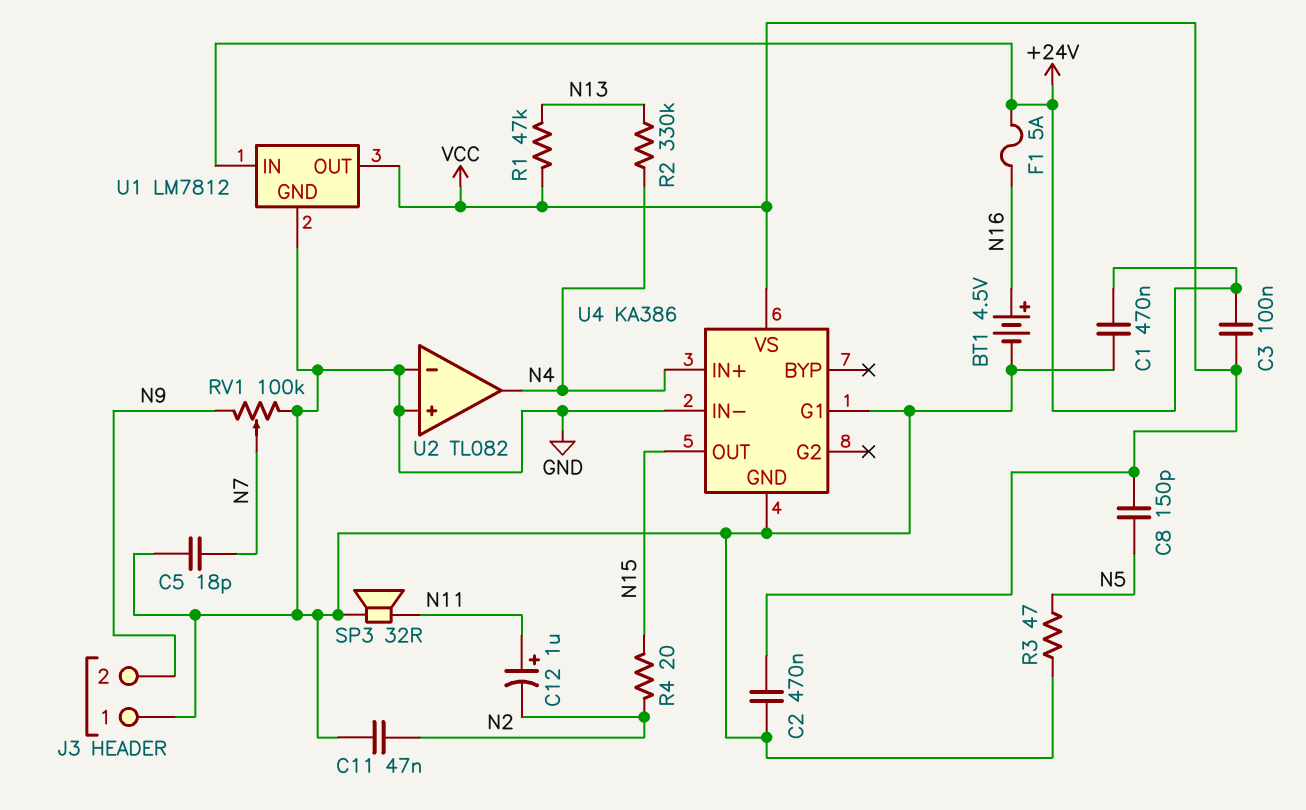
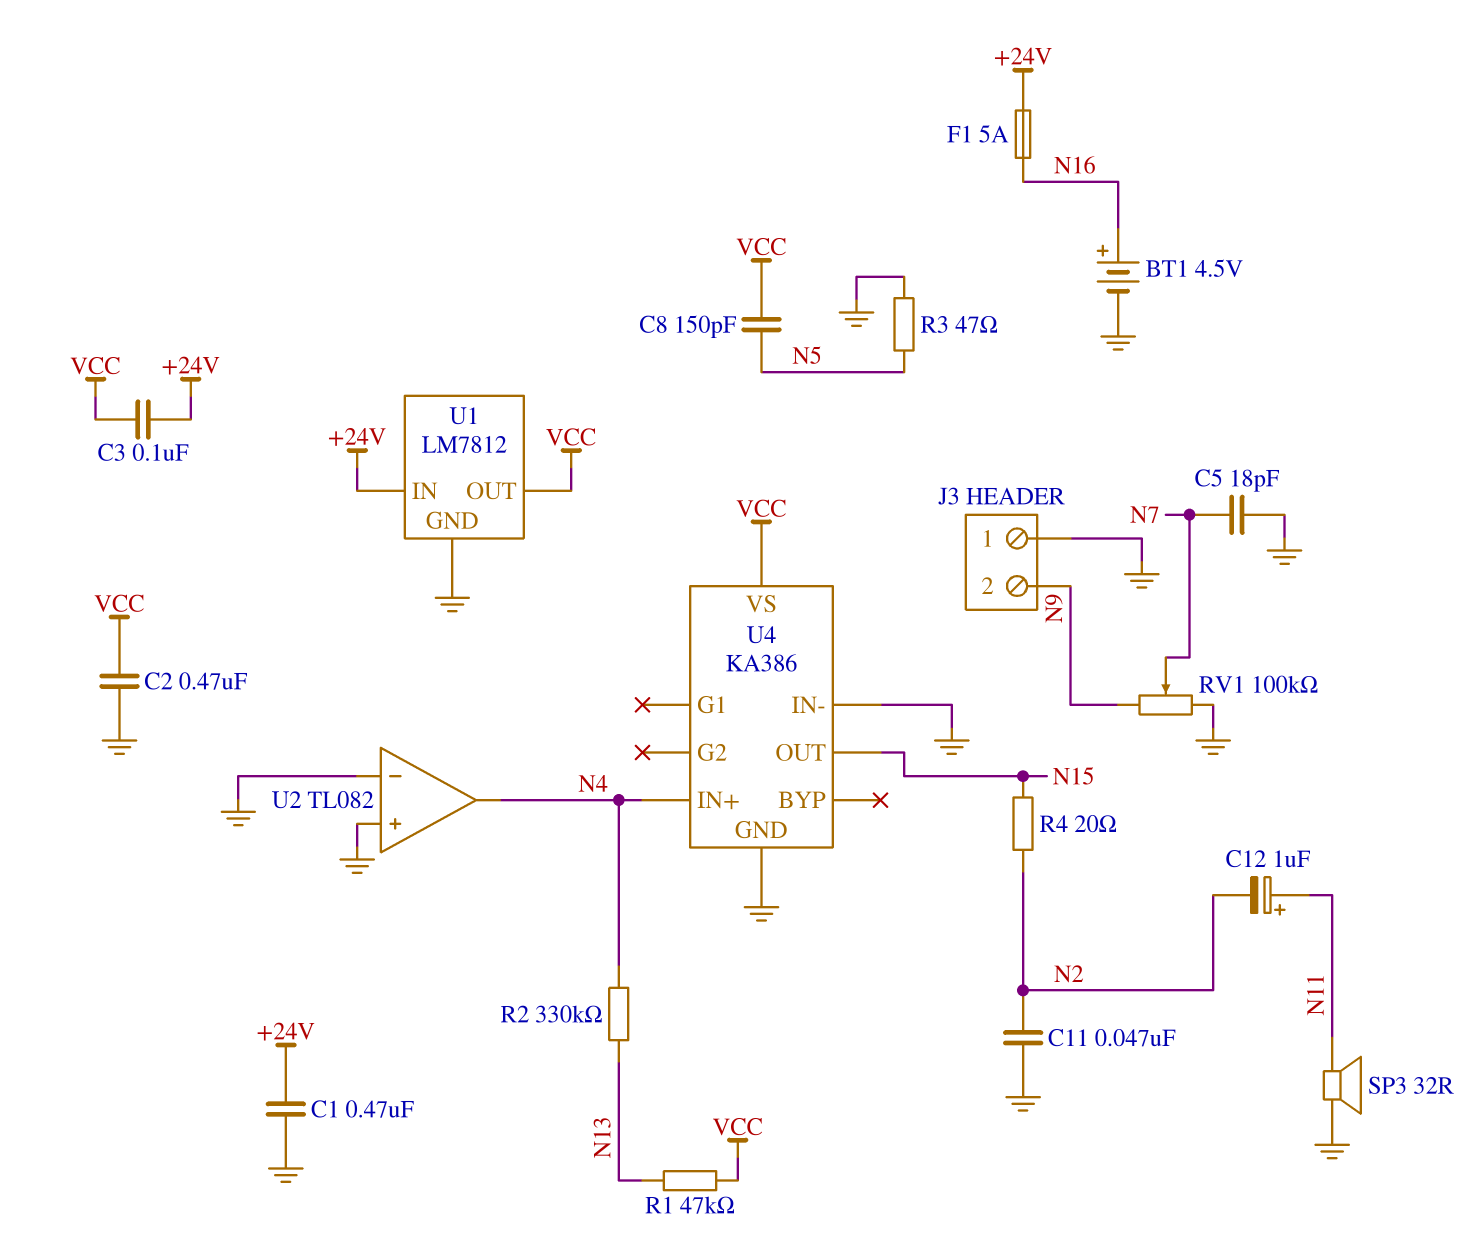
U4 pin G1: GND -> none

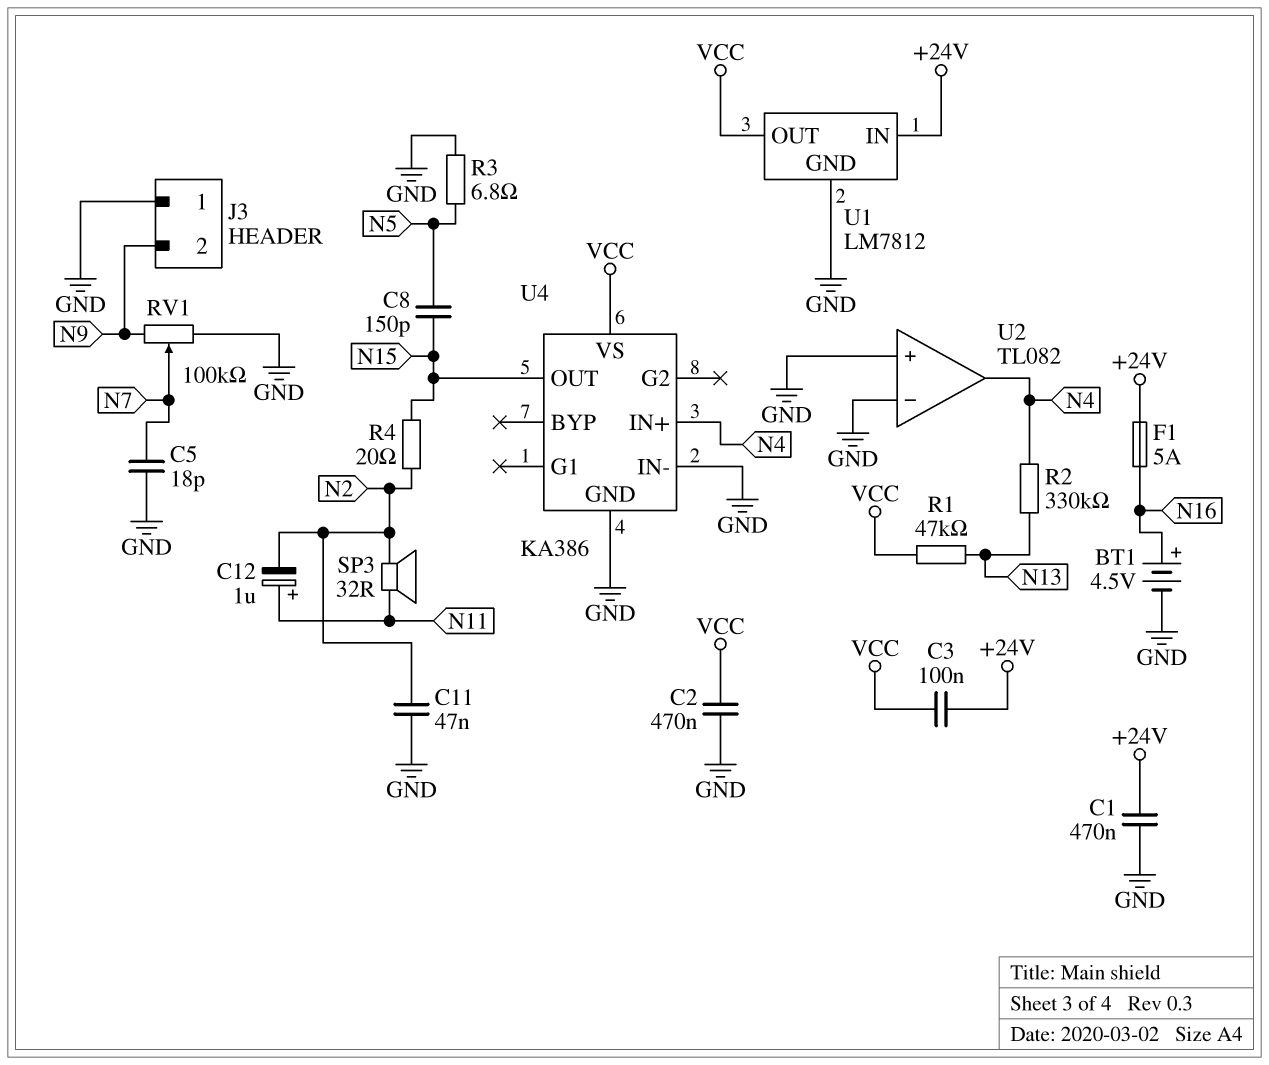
C8: 150pF (N5, VCC) -> 150pF (N5, N15)
R3: 47 (GND, N5) -> 6.8 (GND, N5)
SP3: speaker 32R (GND, N11) -> speaker 32R (N2, N11)

